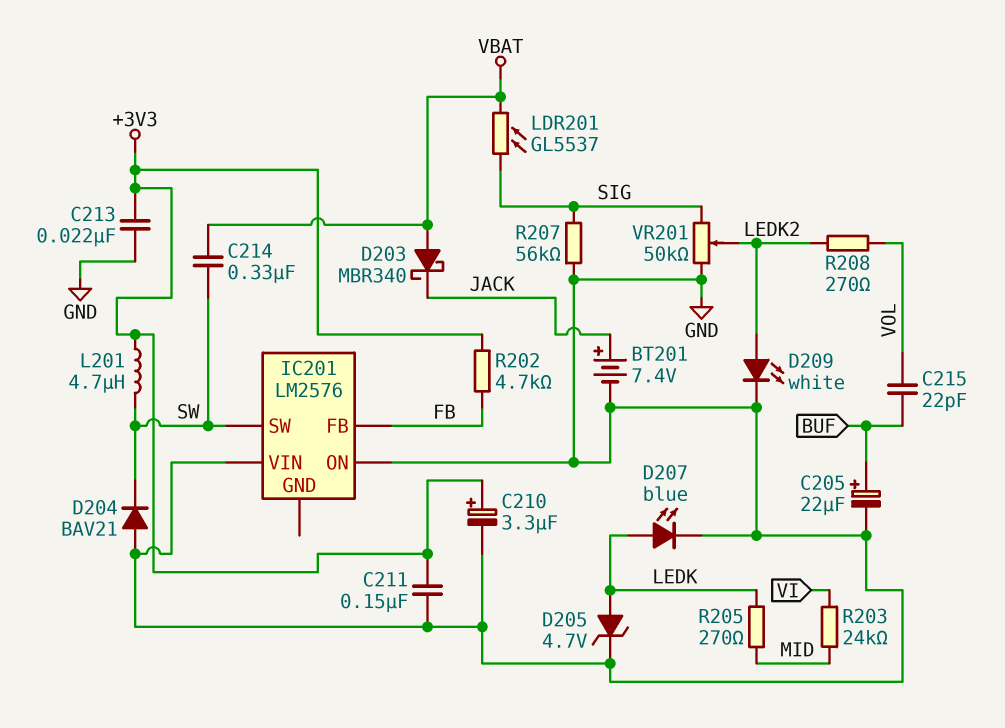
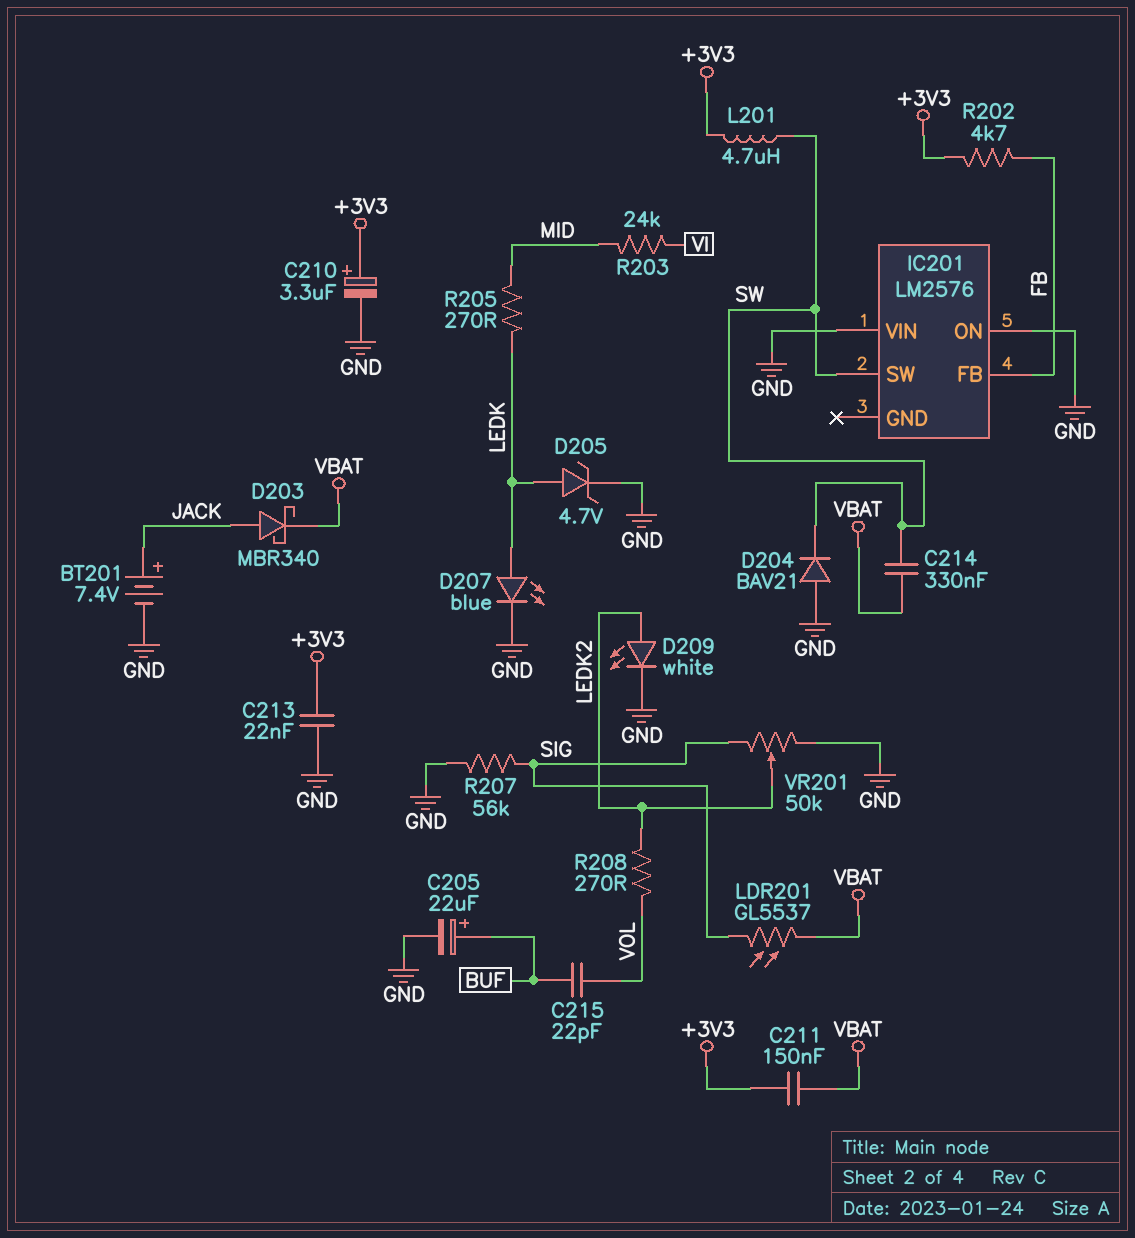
C211: 150nF (+3V3, GND) -> 150nF (+3V3, VBAT)
D203: schottky MBR340 (A VBAT, K JACK) -> schottky MBR340 (A JACK, K VBAT)

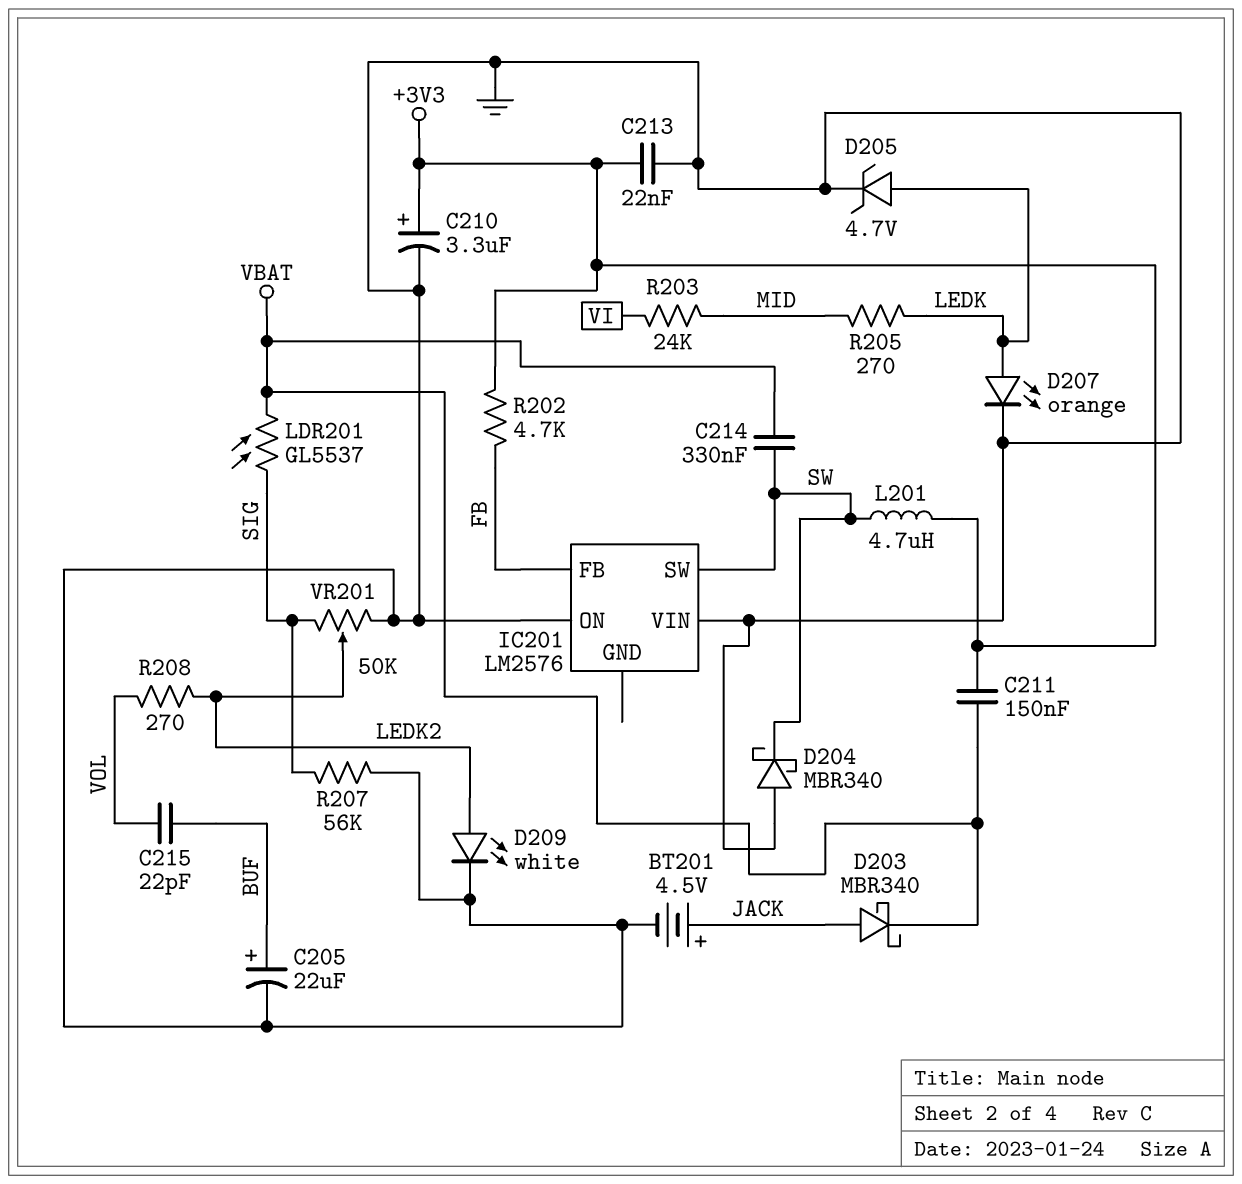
BT201: 7.4V (plus JACK, minus GND) -> 4.5V (plus JACK, minus GND)
D204: diode BAV21 (A GND, K SW) -> schottky MBR340 (A GND, K SW)
D207: LED blue (A LEDK, K GND) -> LED orange (A LEDK, K GND)

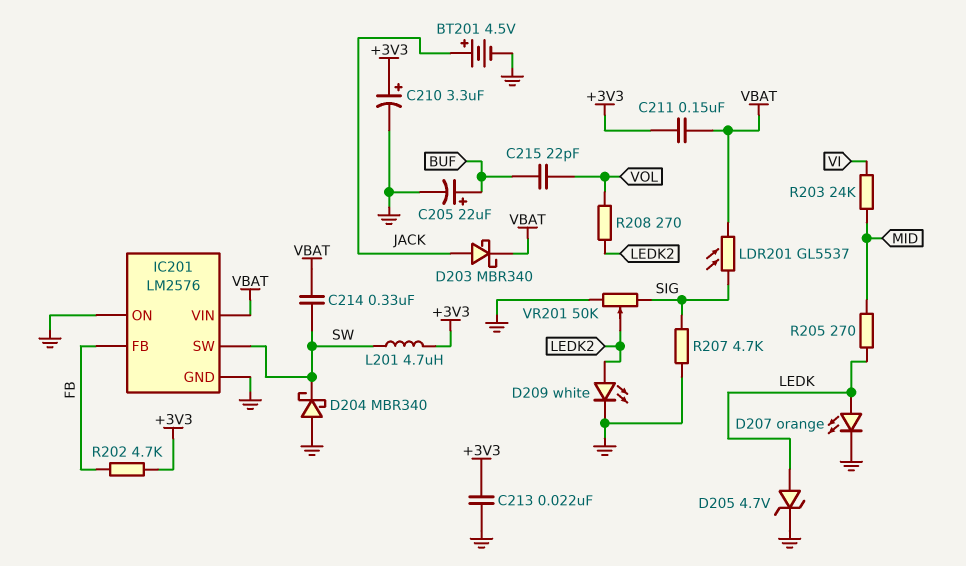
IC201 pin GND: none -> GND
IC201 pin VIN: GND -> VBAT
R207: 56k (GND, SIG) -> 4.7k (GND, SIG)

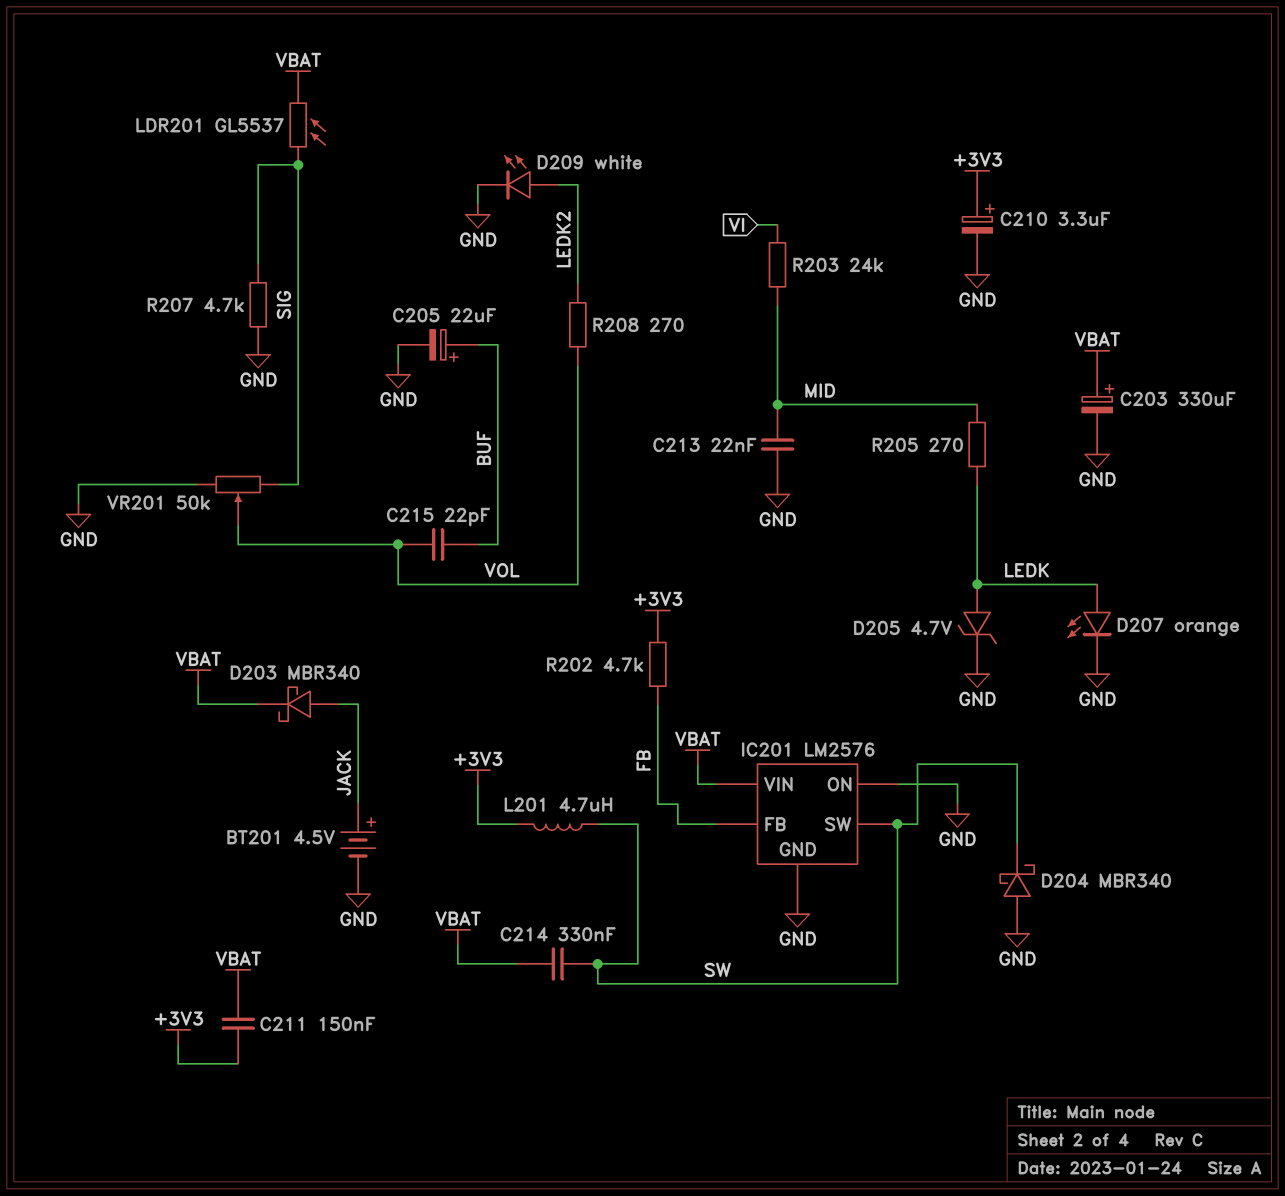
C203: none -> 330uF (plus VBAT, minus GND)
C213: 22nF (+3V3, GND) -> 22nF (GND, MID)
VR201: 50k (GND, SIG, wiper LEDK2) -> 50k (GND, SIG, wiper VOL)

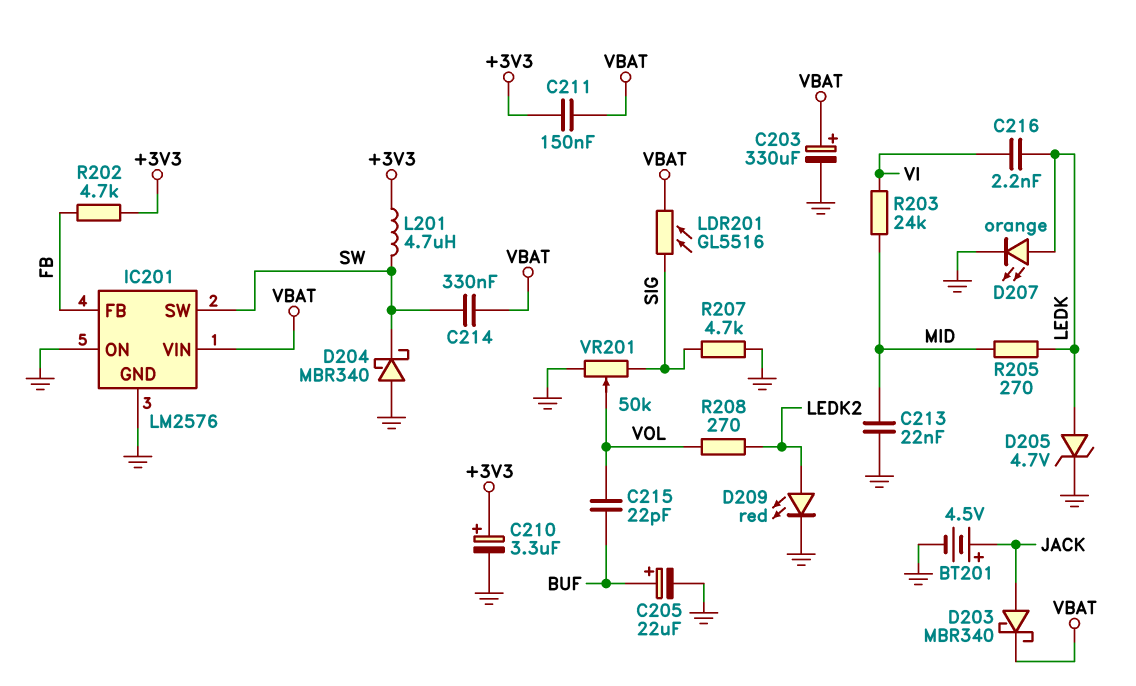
C216: none -> 2.2nF (LEDK, VI)
D209: LED white (A LEDK2, K GND) -> LED red (A LEDK2, K GND)
LDR201: GL5537 (SIG, VBAT) -> GL5516 (SIG, VBAT)

